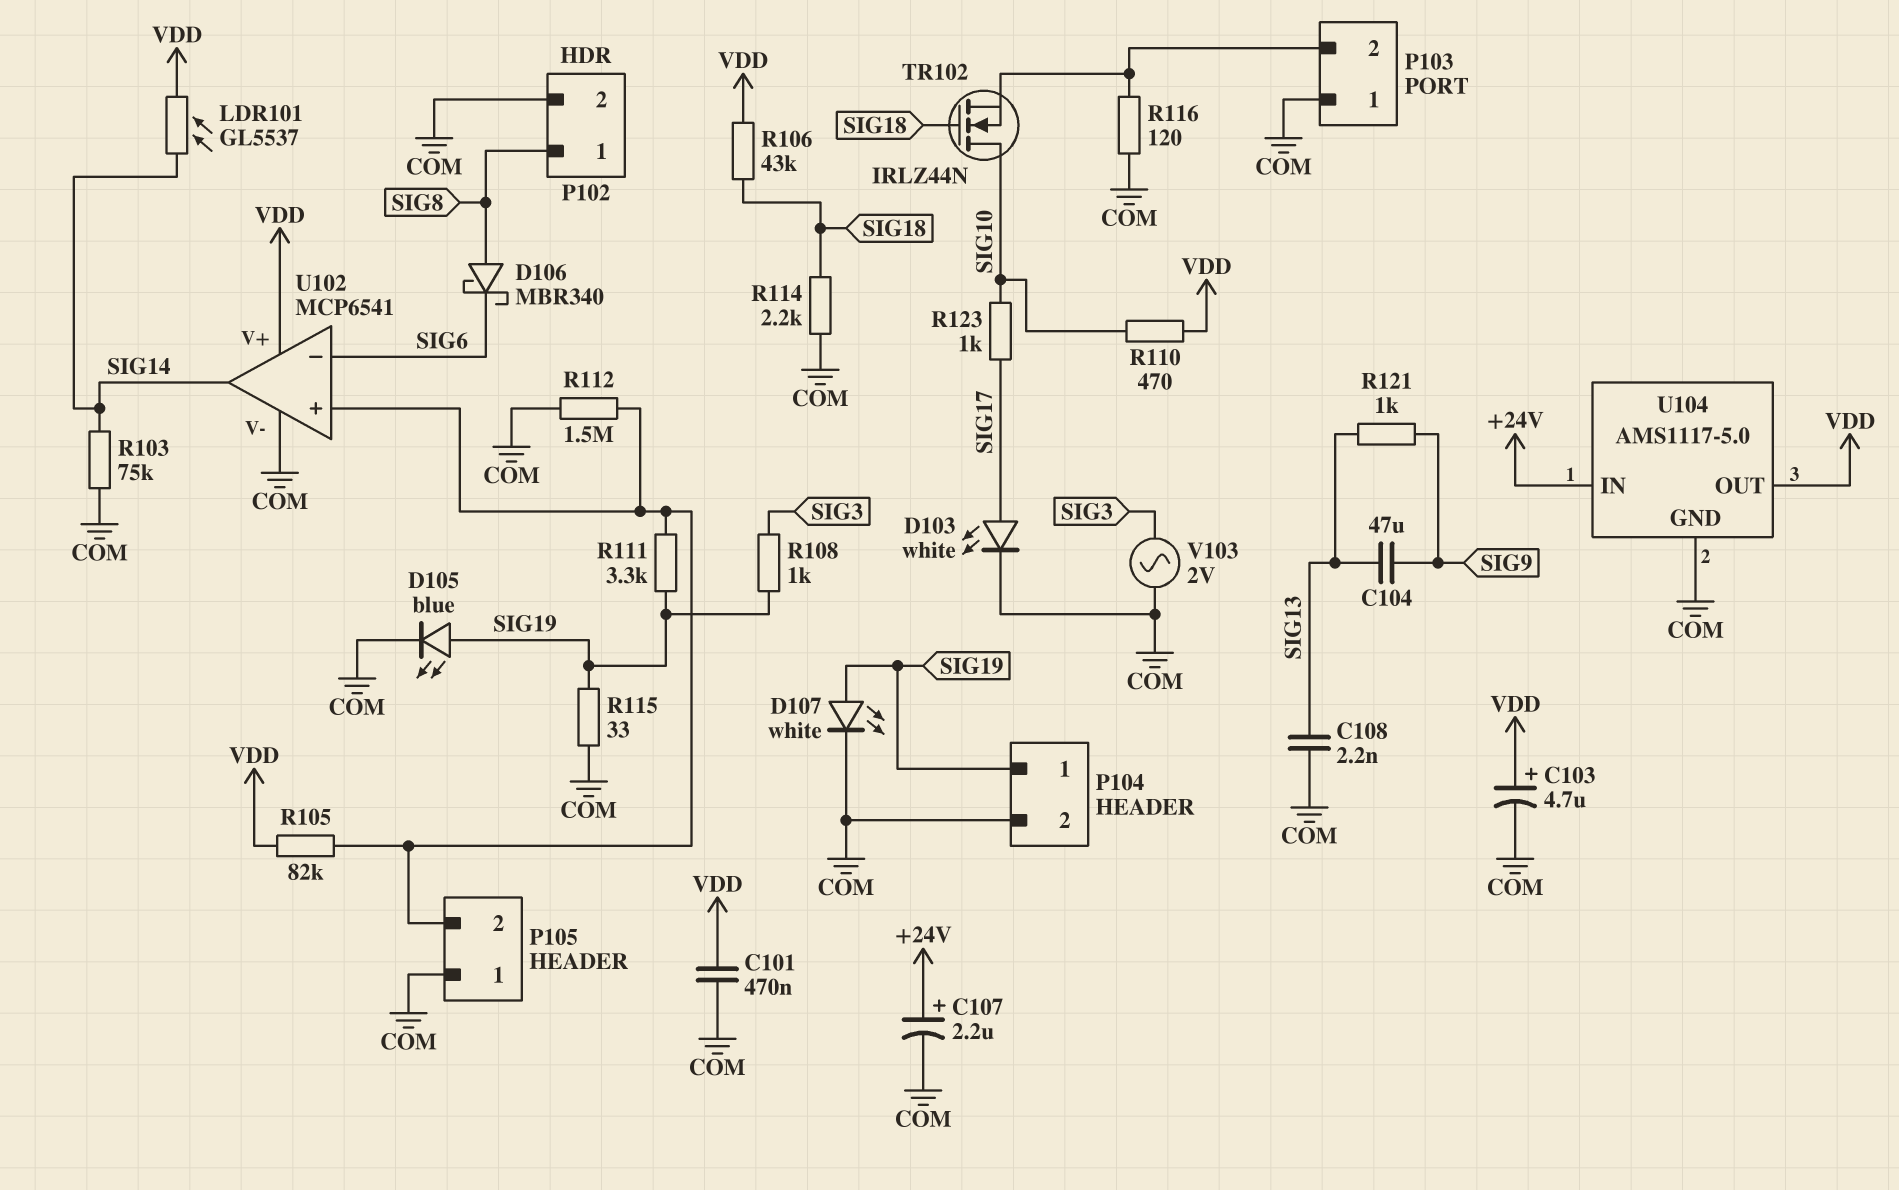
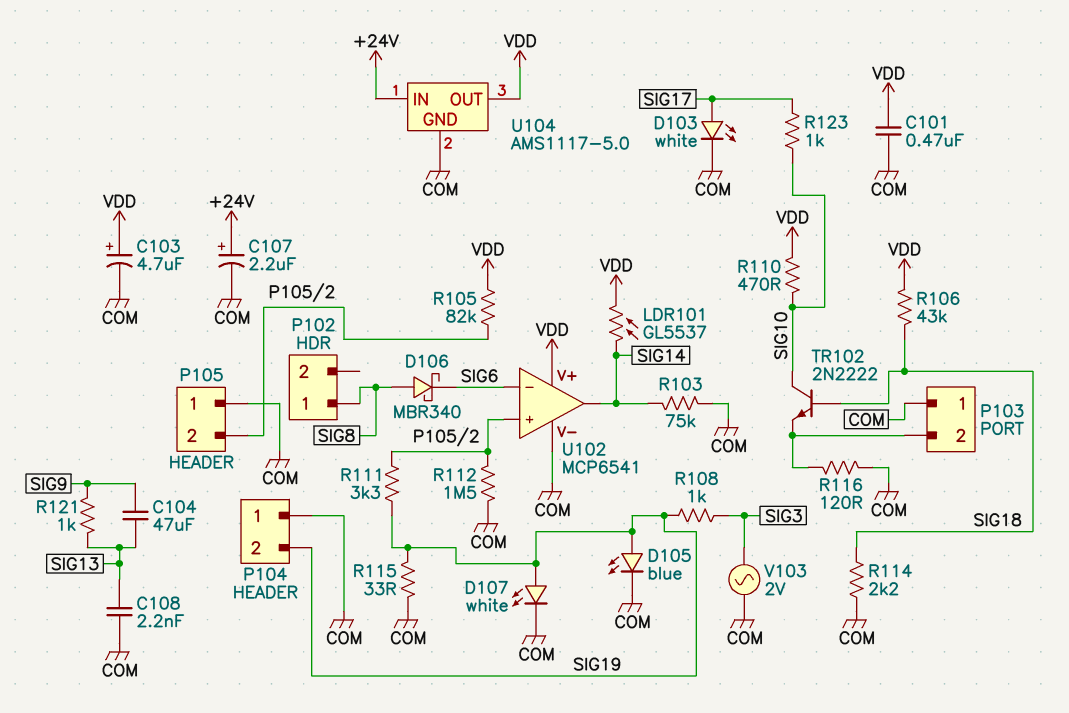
P102 pin 2: COM -> none
P104 pin 1: SIG19 -> COM
P104 pin 2: COM -> SIG19
TR102: NMOS IRLZ44N (G SIG18, D SIG10, S P103/2) -> NPN 2N2222 (B SIG18, C SIG10, E P103/2)

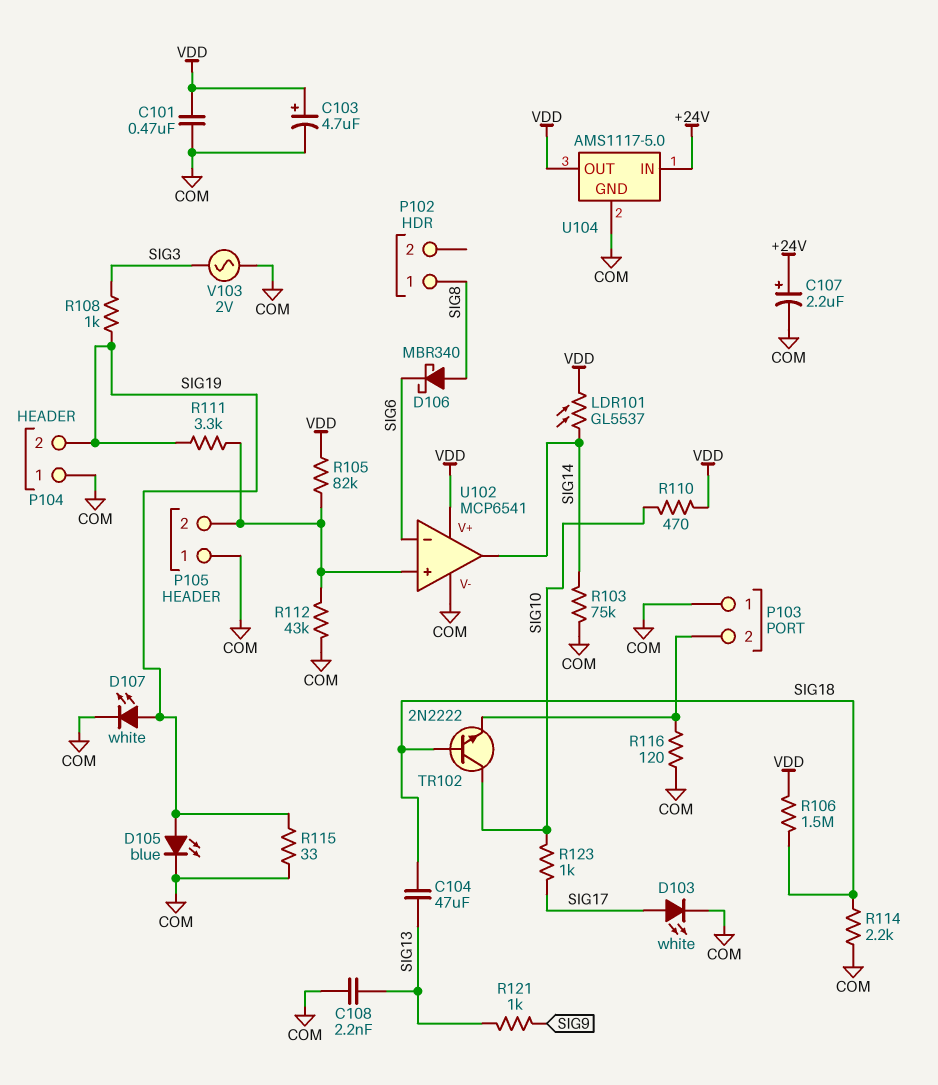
C104: 47uF (SIG9, SIG13) -> 47uF (SIG13, SIG18)
R106: 43k (SIG18, VDD) -> 1.5M (SIG18, VDD)
R112: 1.5M (COM, P105/2) -> 43k (COM, P105/2)

